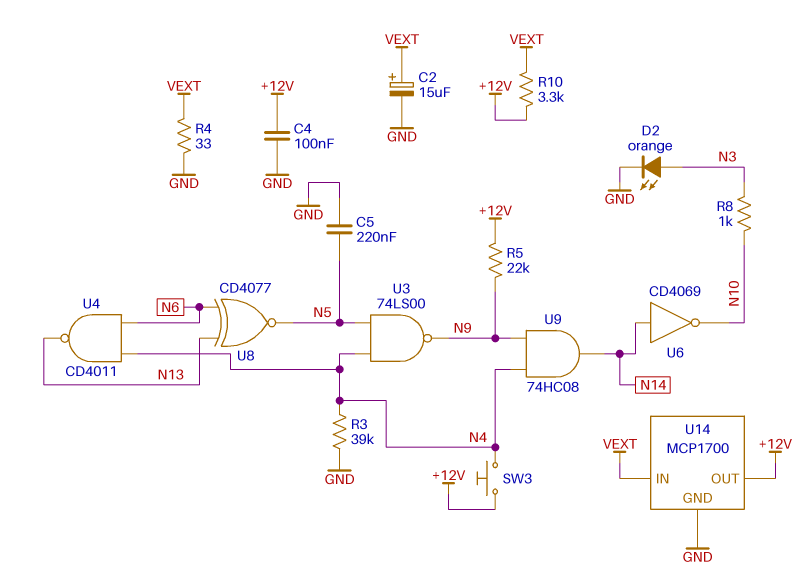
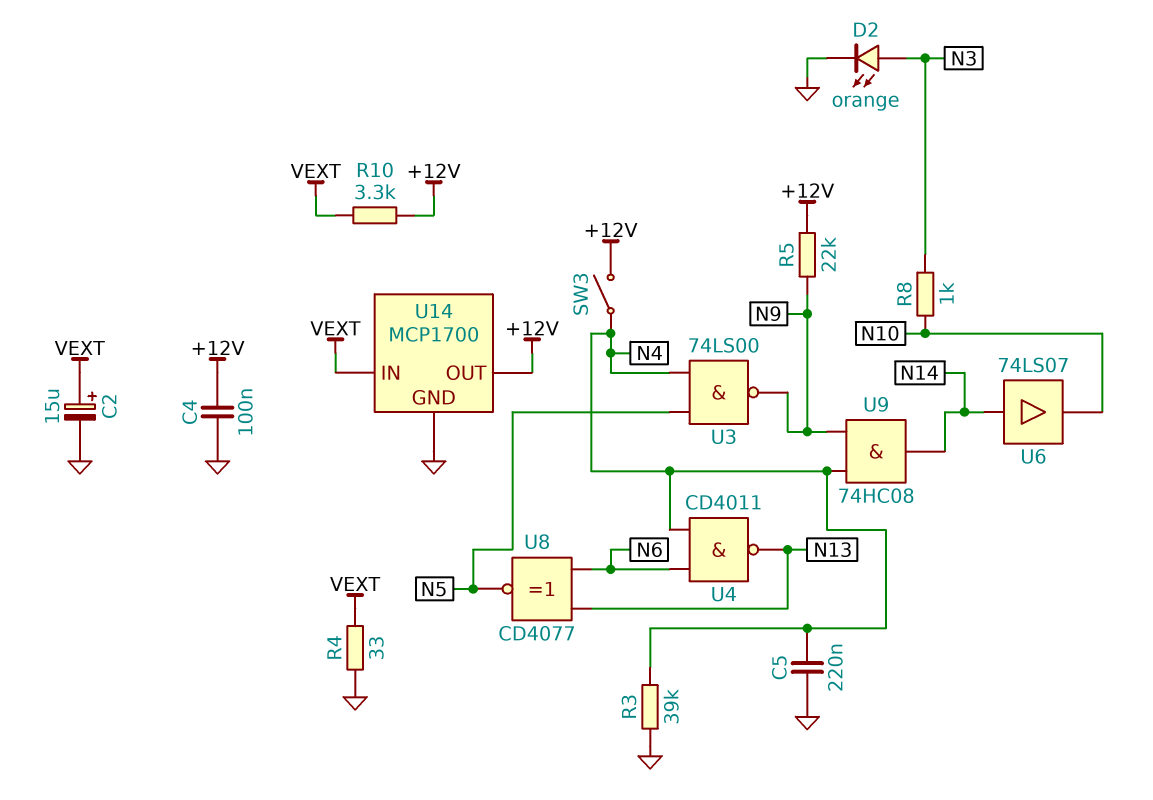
C5: 220nF (GND, N5) -> 220nF (GND, N4)
SW3: button (+12V, N4) -> switch (+12V, N4)
U6: NOT CD4069 (in N14, out N10) -> buffer 74LS07 (in N14, out N10)

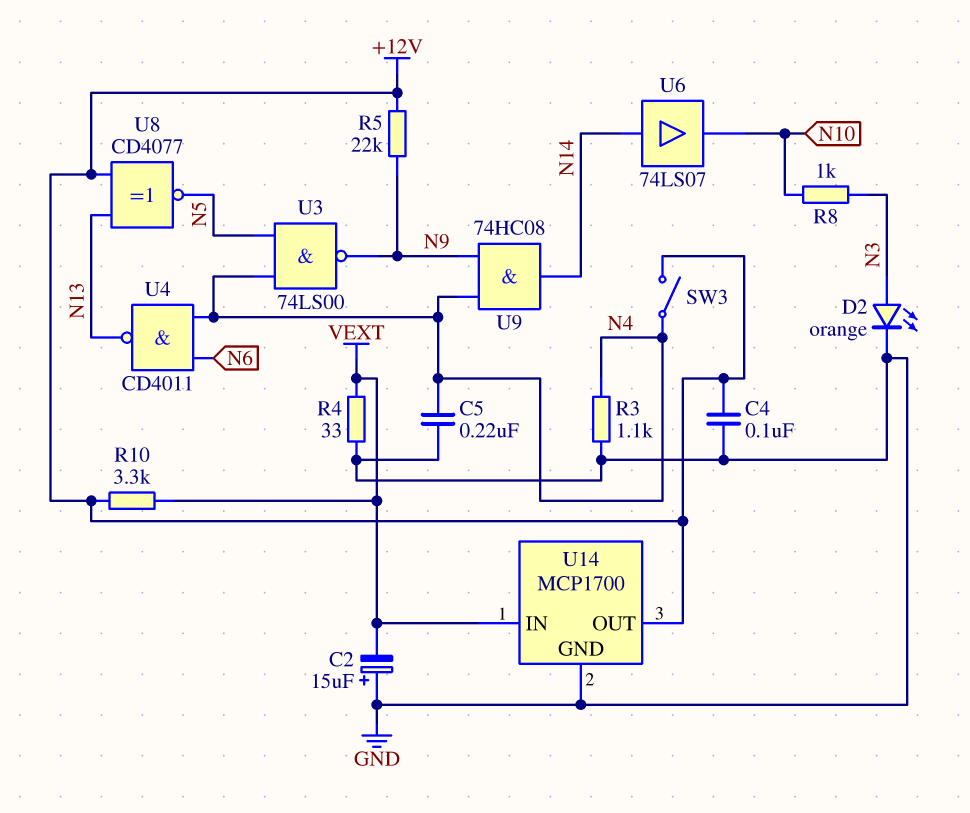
C2: 15uF (plus VEXT, minus GND) -> 15uF (plus GND, minus VEXT)
R3: 39k (GND, N4) -> 1.1k (GND, N4)
U8: XNOR CD4077 (in N6, in N13, out N5) -> XNOR CD4077 (in +12V, in N13, out N5)

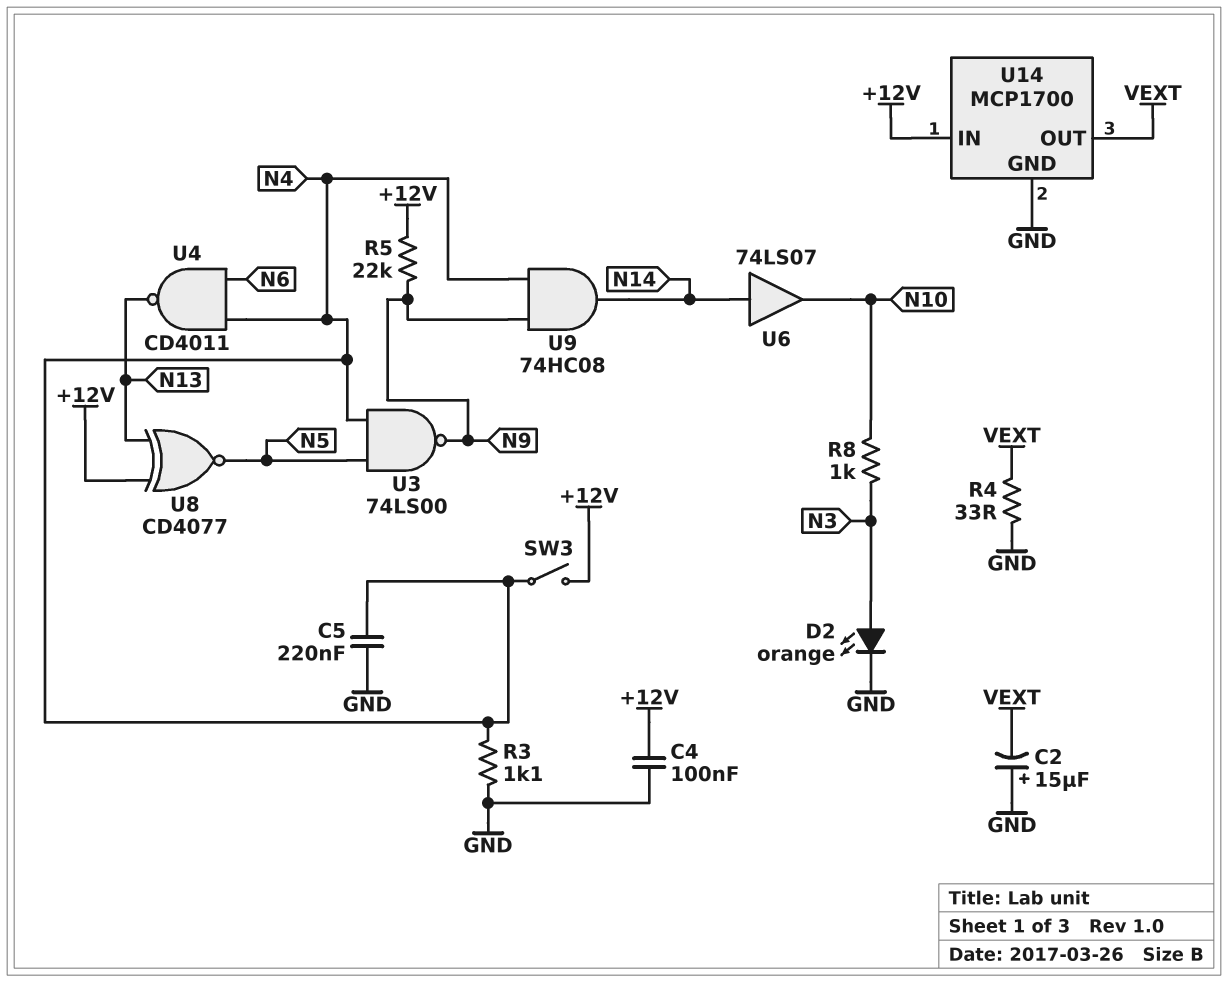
R10: 3.3k (+12V, VEXT) -> none
U14 pin IN: VEXT -> +12V
U14 pin OUT: +12V -> VEXT

